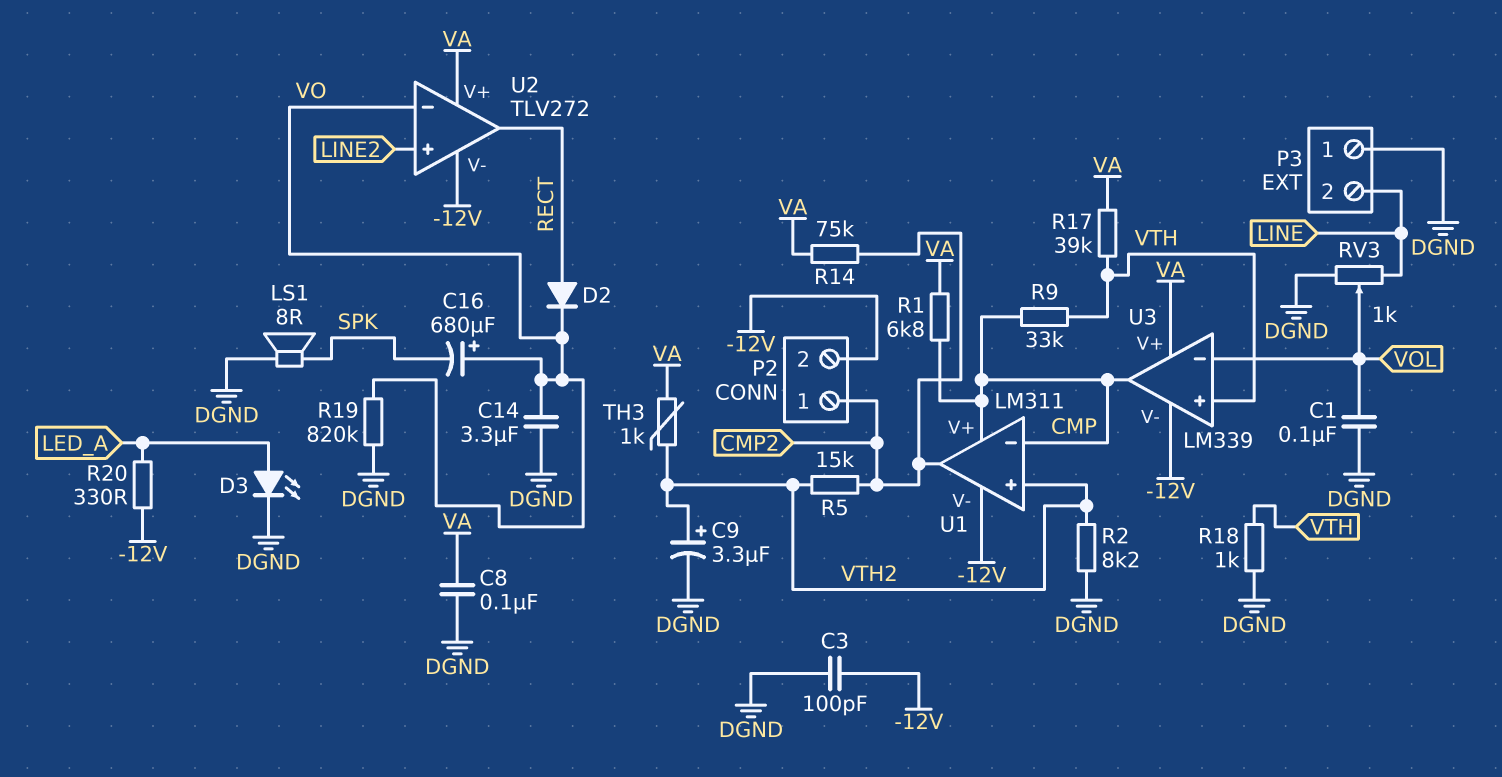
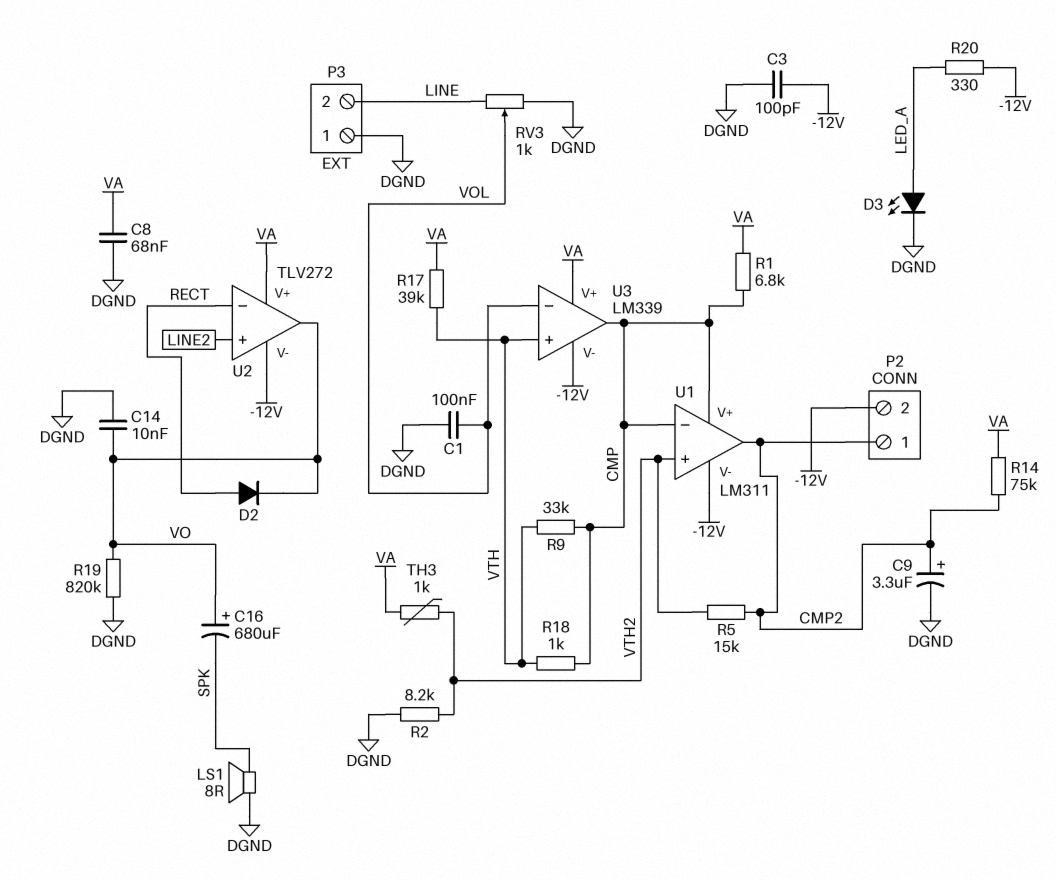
C8: 100nF (DGND, VA) -> 68nF (DGND, VA)
C9: 3.3uF (plus VTH2, minus DGND) -> 3.3uF (plus CMP2, minus DGND)
C14: 3.3uF (DGND, VO) -> 10nF (DGND, VO)
R18: 1k (DGND, VTH) -> 1k (CMP, VTH)
U2 pin in-: VO -> RECT
U2 pin out: RECT -> VO

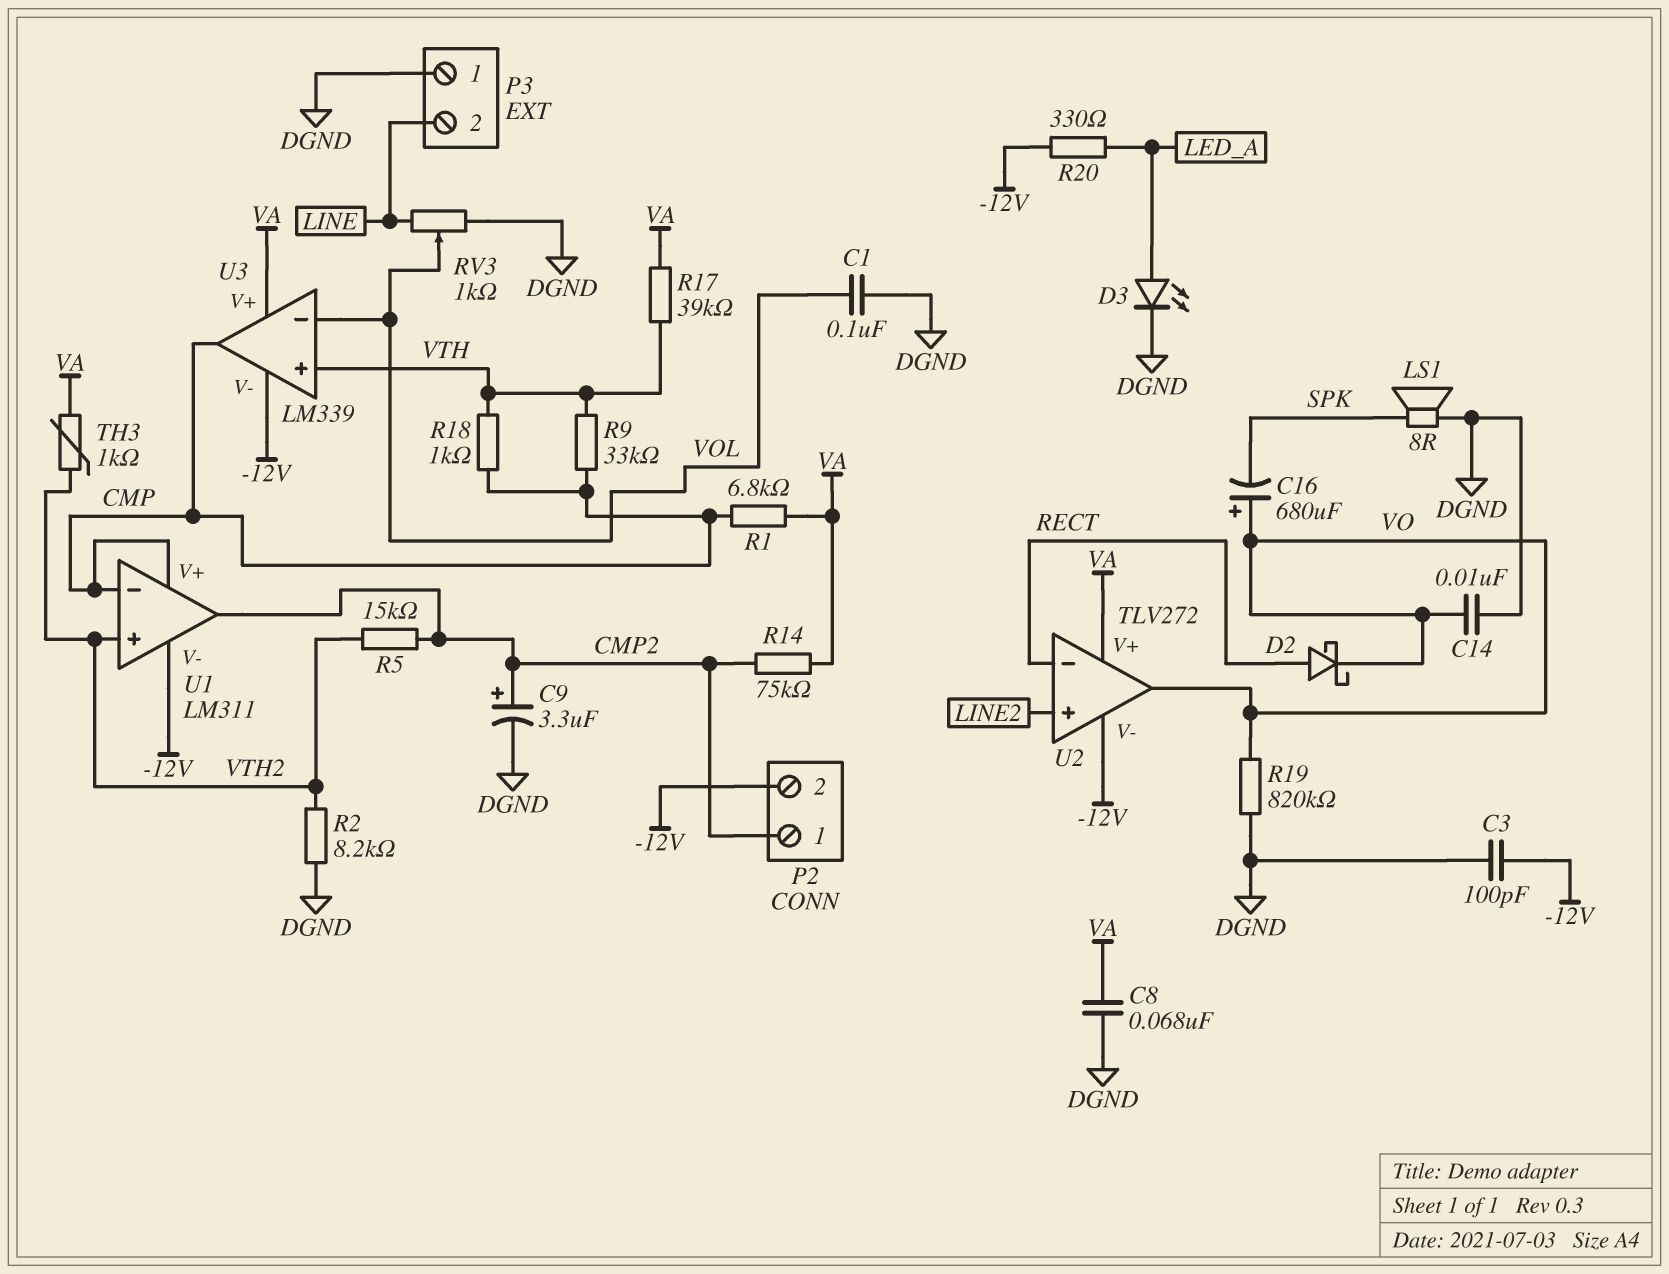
D2: diode (A RECT, K VO) -> schottky (A RECT, K VO)

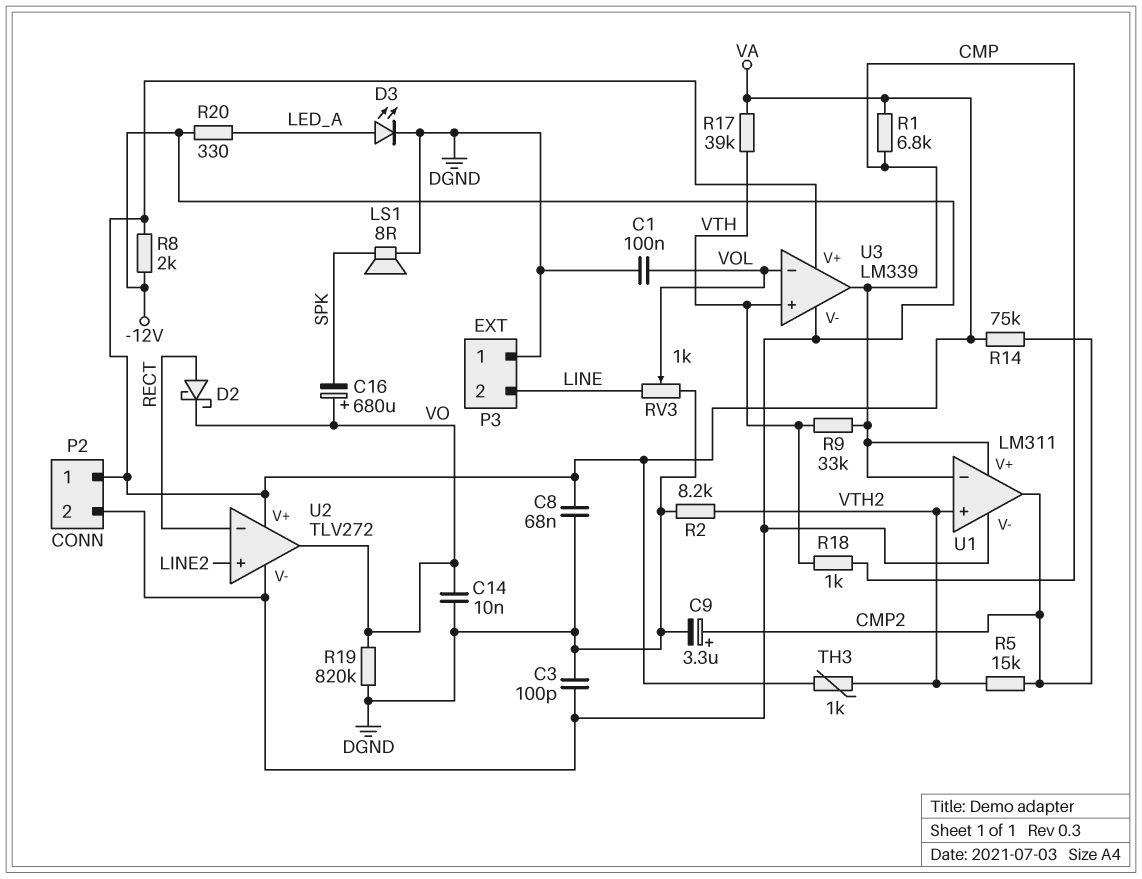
P2 pin 1: CMP2 -> VA
R8: none -> 2k (-12V, VA)

